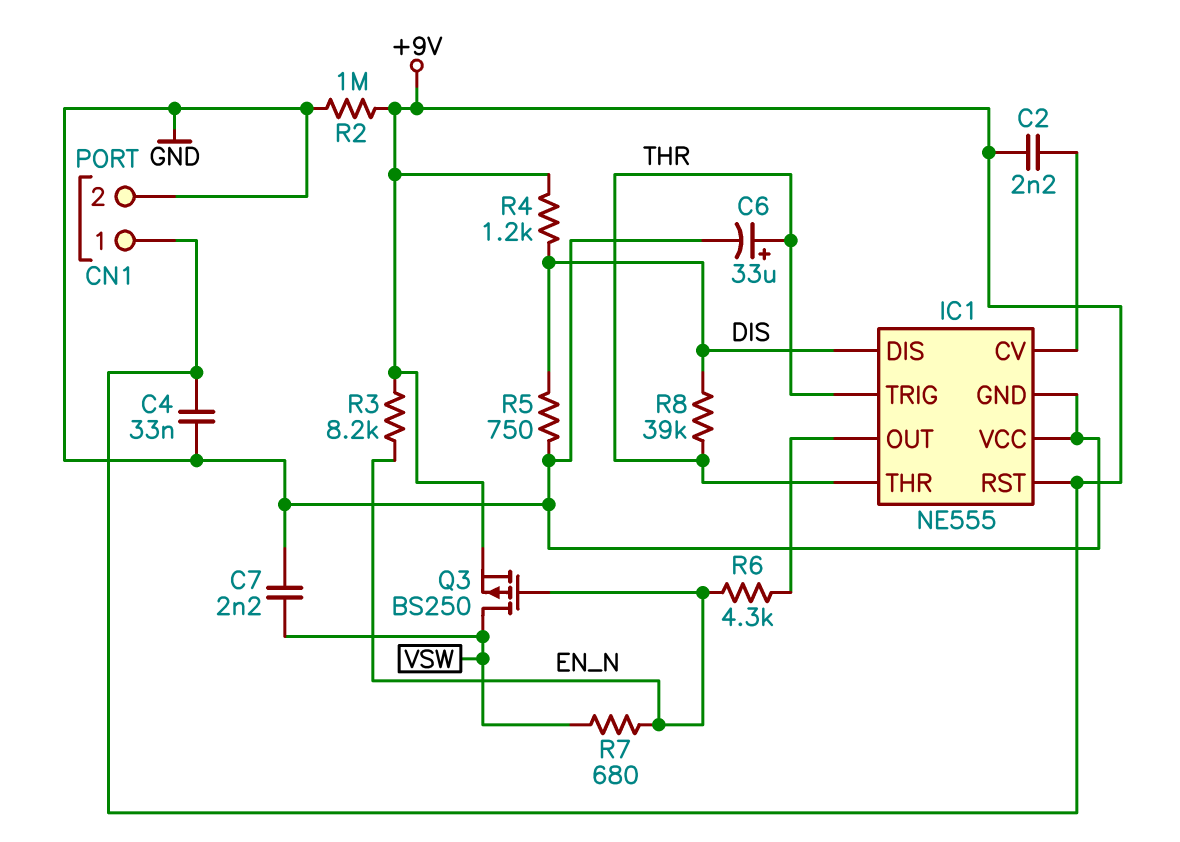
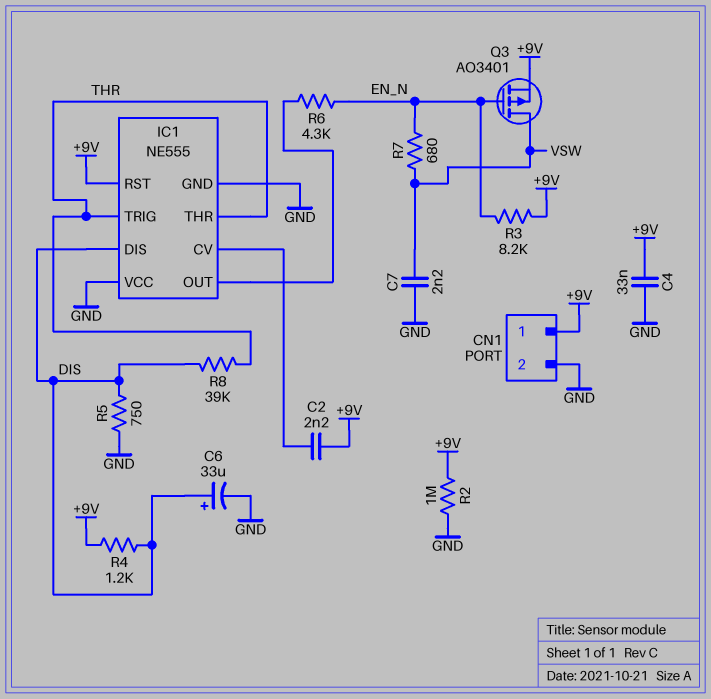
C6: 33uF (plus THR, minus GND) -> 33uF (plus DIS, minus GND)
Q3: PMOS BS250 (G EN_N, D VSW, S +9V) -> PMOS AO3401 (G EN_N, D VSW, S +9V)

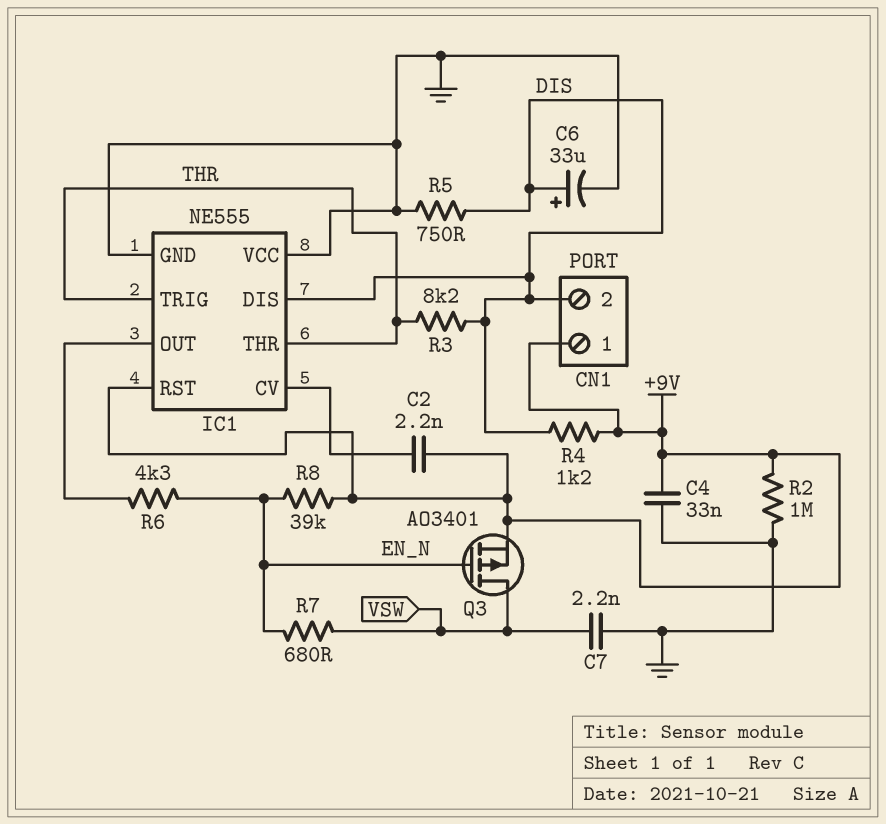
CN1 pin 2: GND -> DIS
R3: 8.2k (+9V, EN_N) -> 8.2k (DIS, THR)
R8: 39k (DIS, THR) -> 39k (+9V, EN_N)

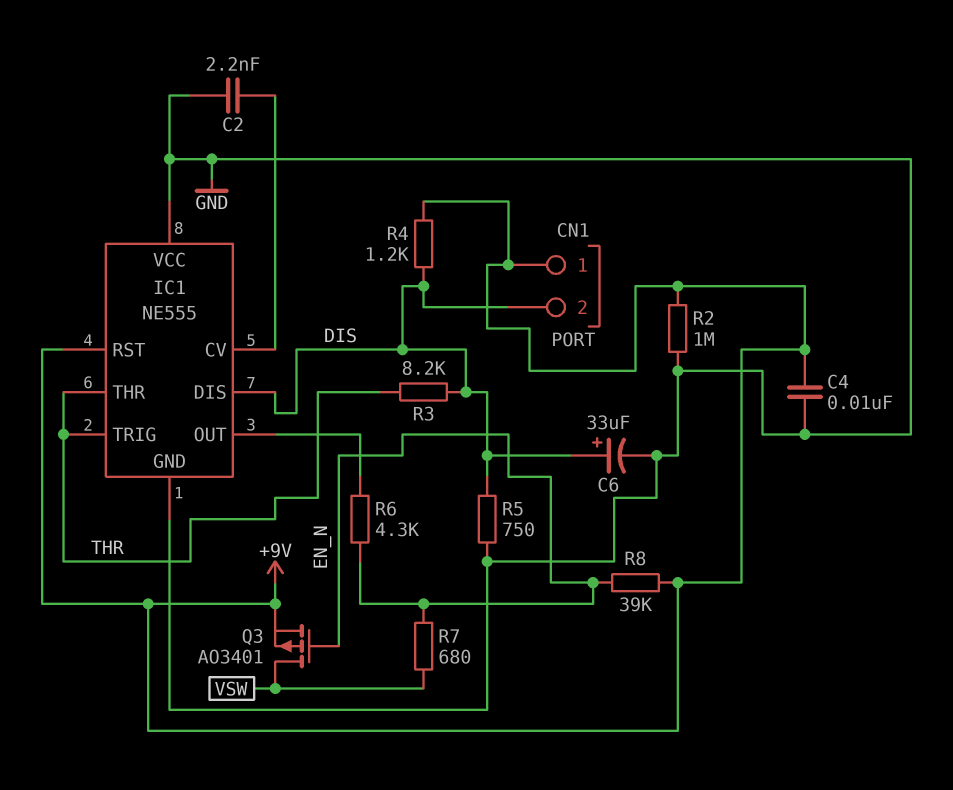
C2: 2.2nF (+9V, IC1/CV) -> 2.2nF (GND, IC1/CV)
C4: 33nF (+9V, GND) -> 10nF (+9V, GND)
C7: 2.2nF (GND, VSW) -> none

